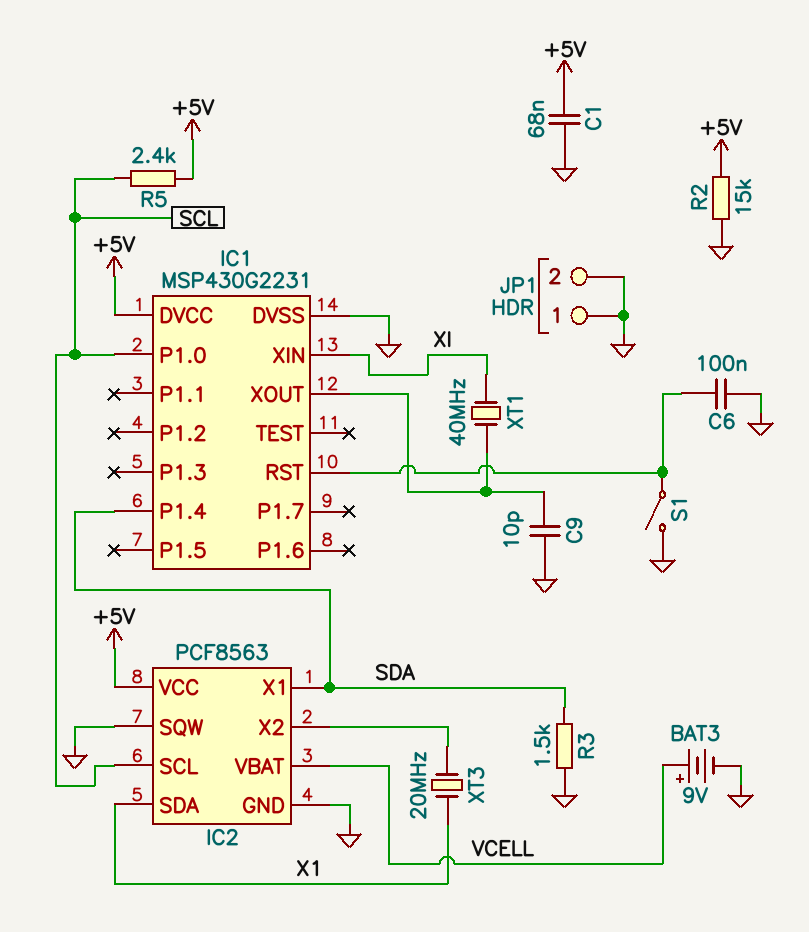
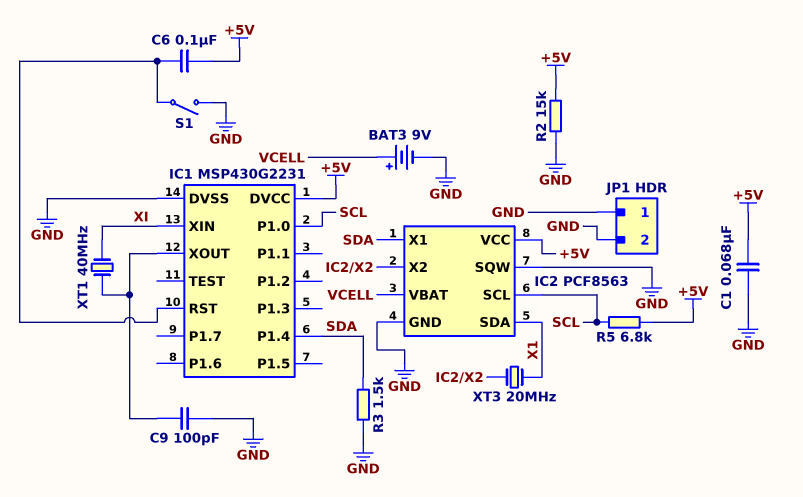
C6: 100nF (GND, IC1/RST) -> 100nF (+5V, IC1/RST)
C9: 10pF (GND, IC1/XOUT) -> 100pF (GND, IC1/XOUT)
R5: 2.4k (+5V, SCL) -> 6.8k (+5V, SCL)

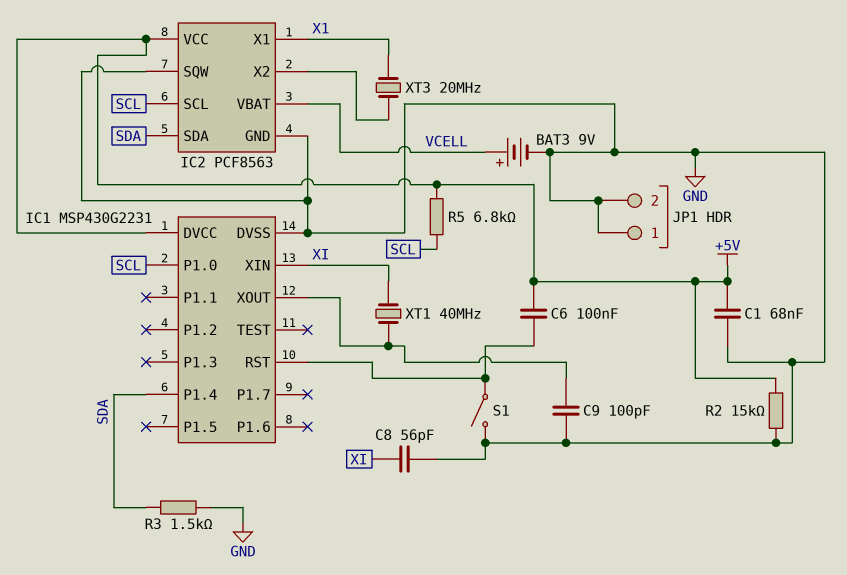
C8: none -> 56pF (GND, XI)
IC2 pin SDA: X1 -> SDA
IC2 pin X1: SDA -> X1

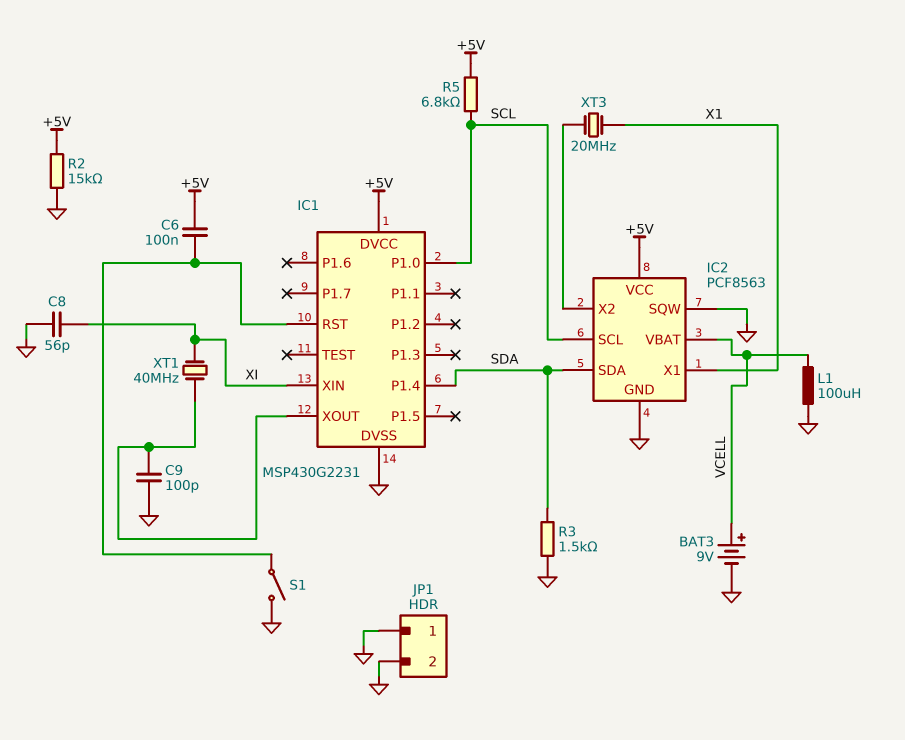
C1: 68nF (+5V, GND) -> none
L1: none -> 100uH (GND, VCELL)

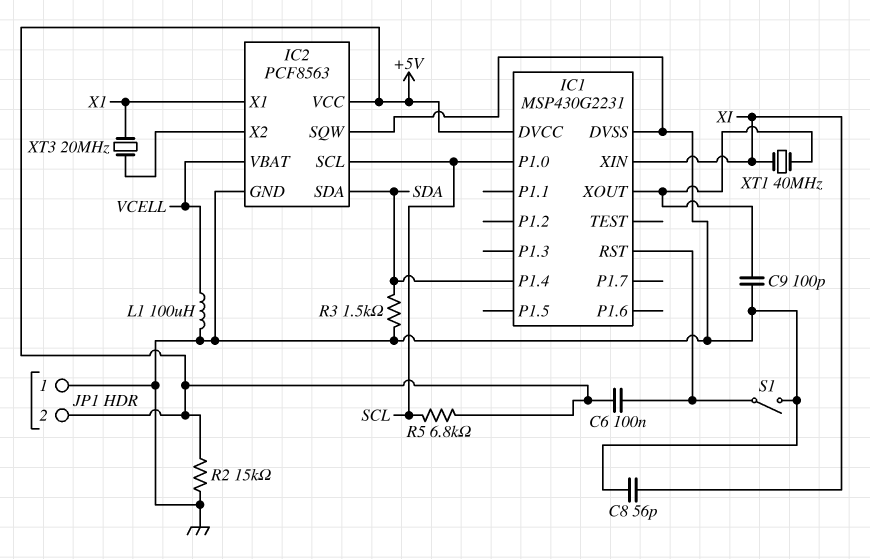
BAT3: 9V (plus VCELL, minus GND) -> none
JP1 pin 2: GND -> +5V

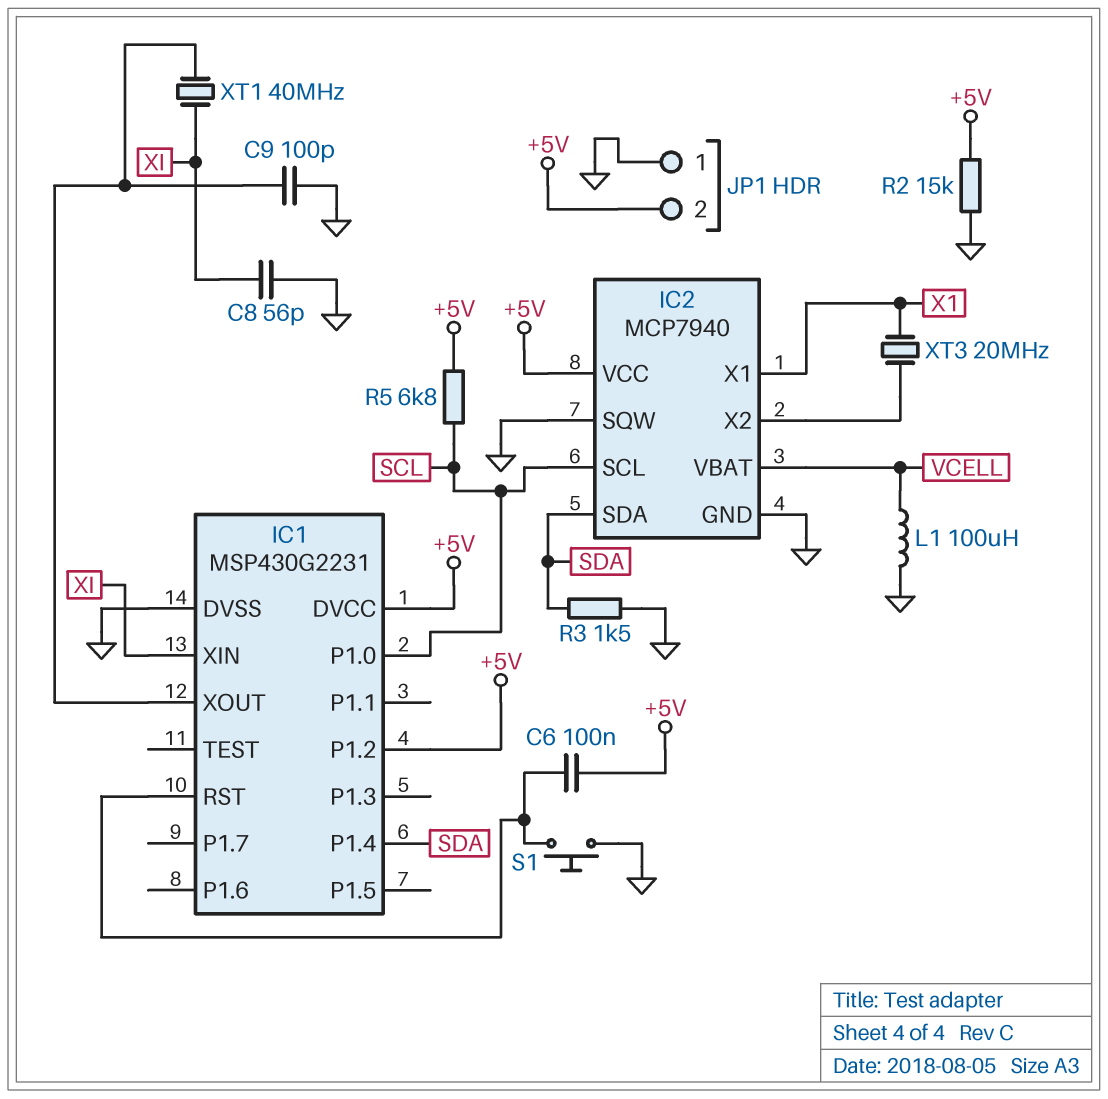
IC1 pin P1.2: none -> +5V
IC2: PCF8563 -> MCP7940
S1: switch (GND, IC1/RST) -> button (GND, IC1/RST)

